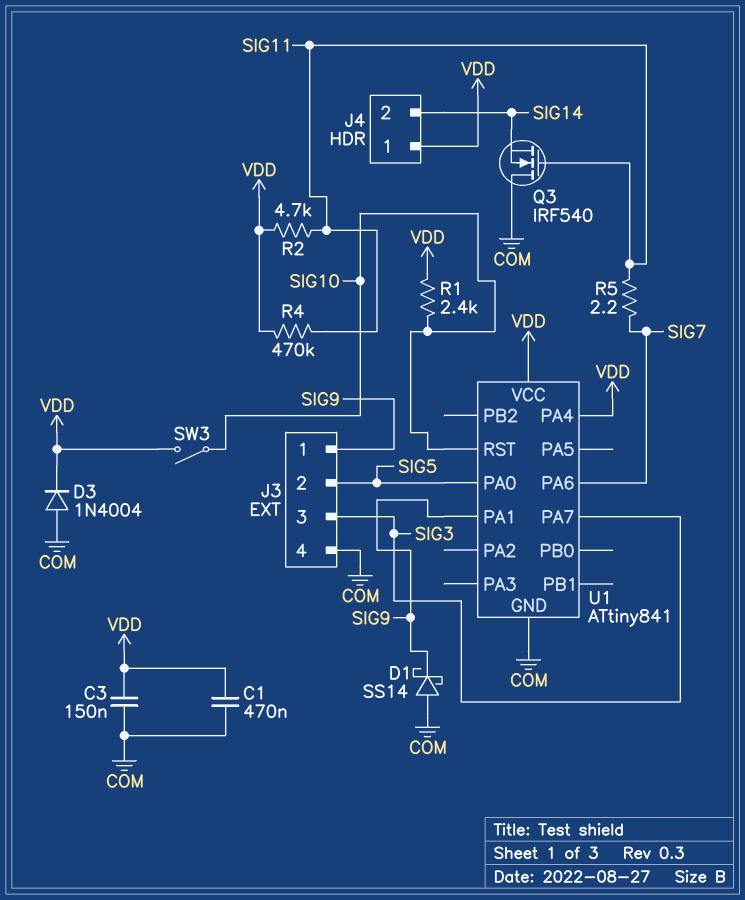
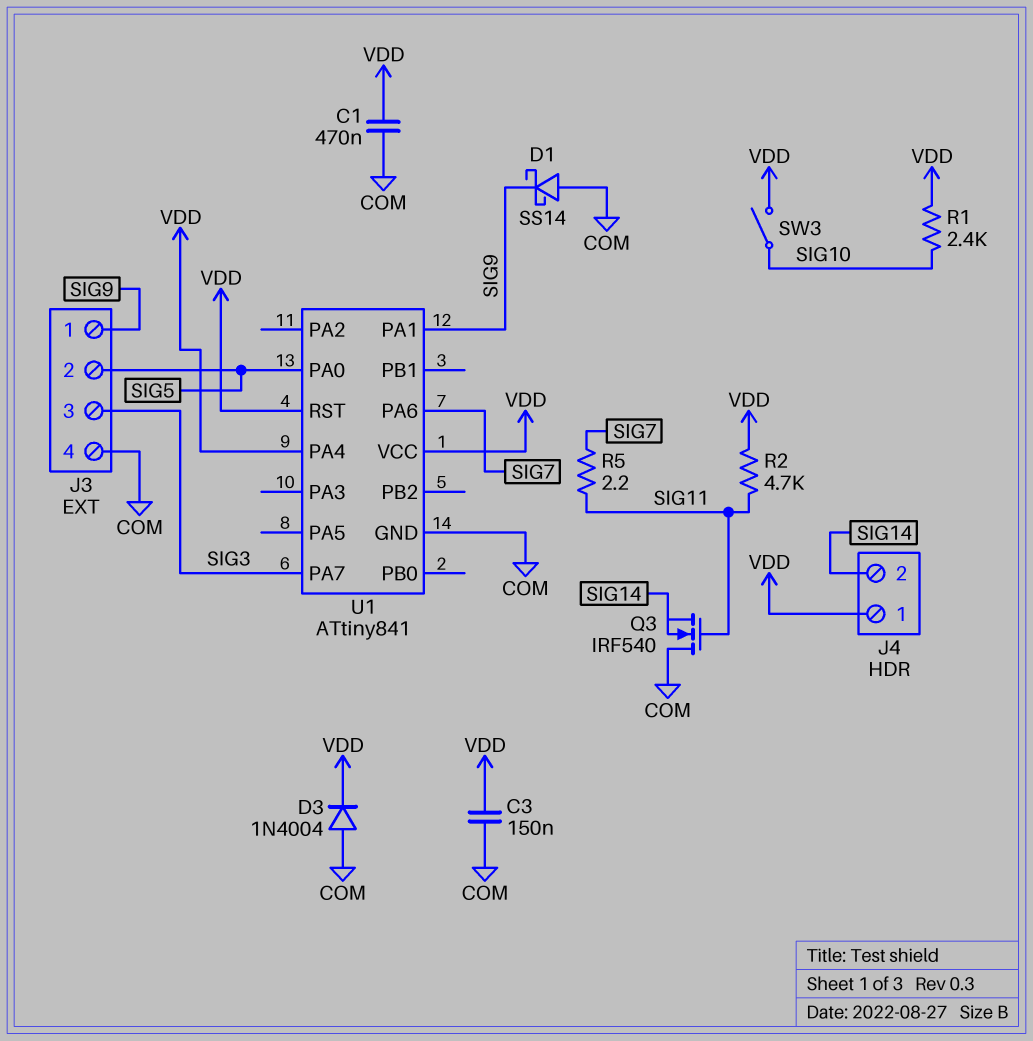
R4: 470k (SIG11, VDD) -> none
U1 pin RST: SIG10 -> VDD

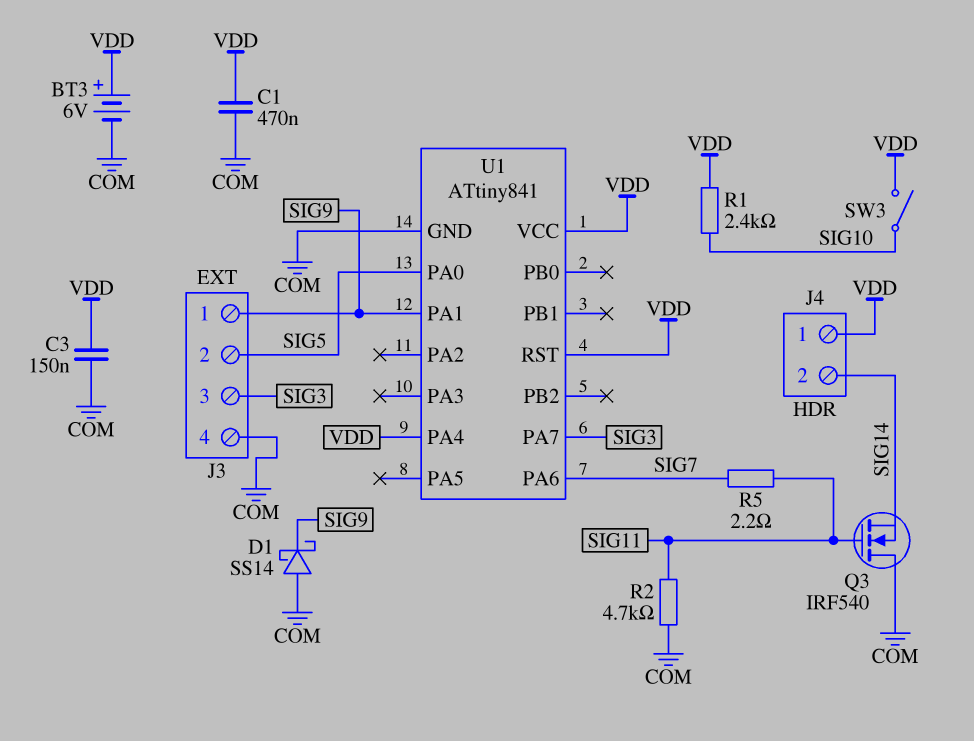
BT3: none -> 6V (plus VDD, minus COM)
D3: diode 1N4004 (A COM, K VDD) -> none
R2: 4.7k (SIG11, VDD) -> 4.7k (COM, SIG11)

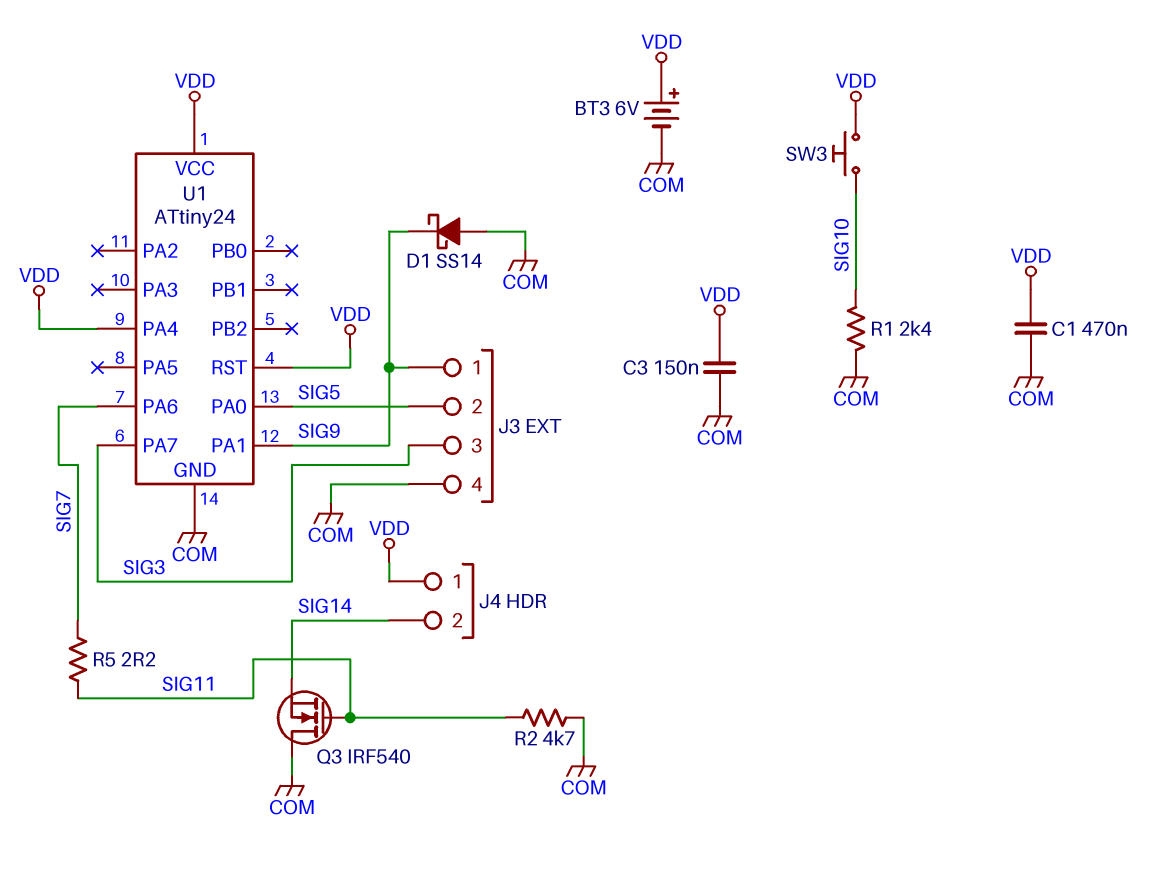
R1: 2.4k (SIG10, VDD) -> 2.4k (COM, SIG10)
SW3: switch (SIG10, VDD) -> button (SIG10, VDD)
U1: ATtiny841 -> ATtiny24

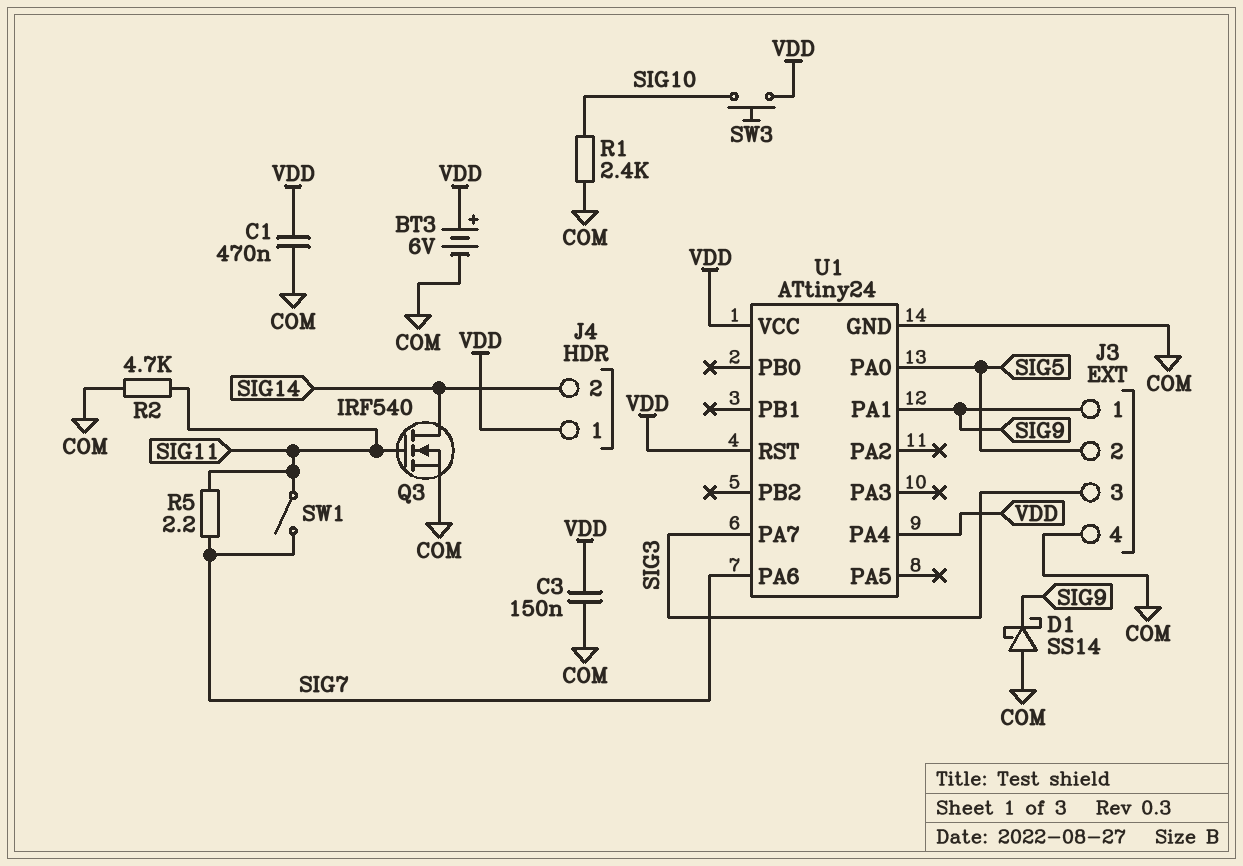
Q3: NMOS IRF540 (G SIG11, D COM, S SIG14) -> NMOS IRF540 (G SIG11, D SIG14, S COM)
SW1: none -> switch (SIG7, SIG11)

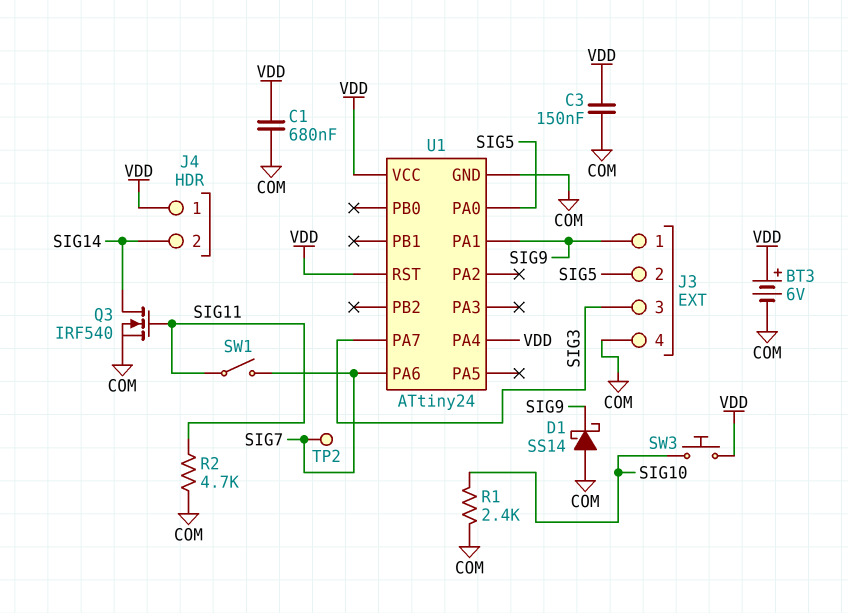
C1: 470nF (COM, VDD) -> 680nF (COM, VDD)
R5: 2.2 (SIG7, SIG11) -> none
TP2: none -> test point (SIG7)

